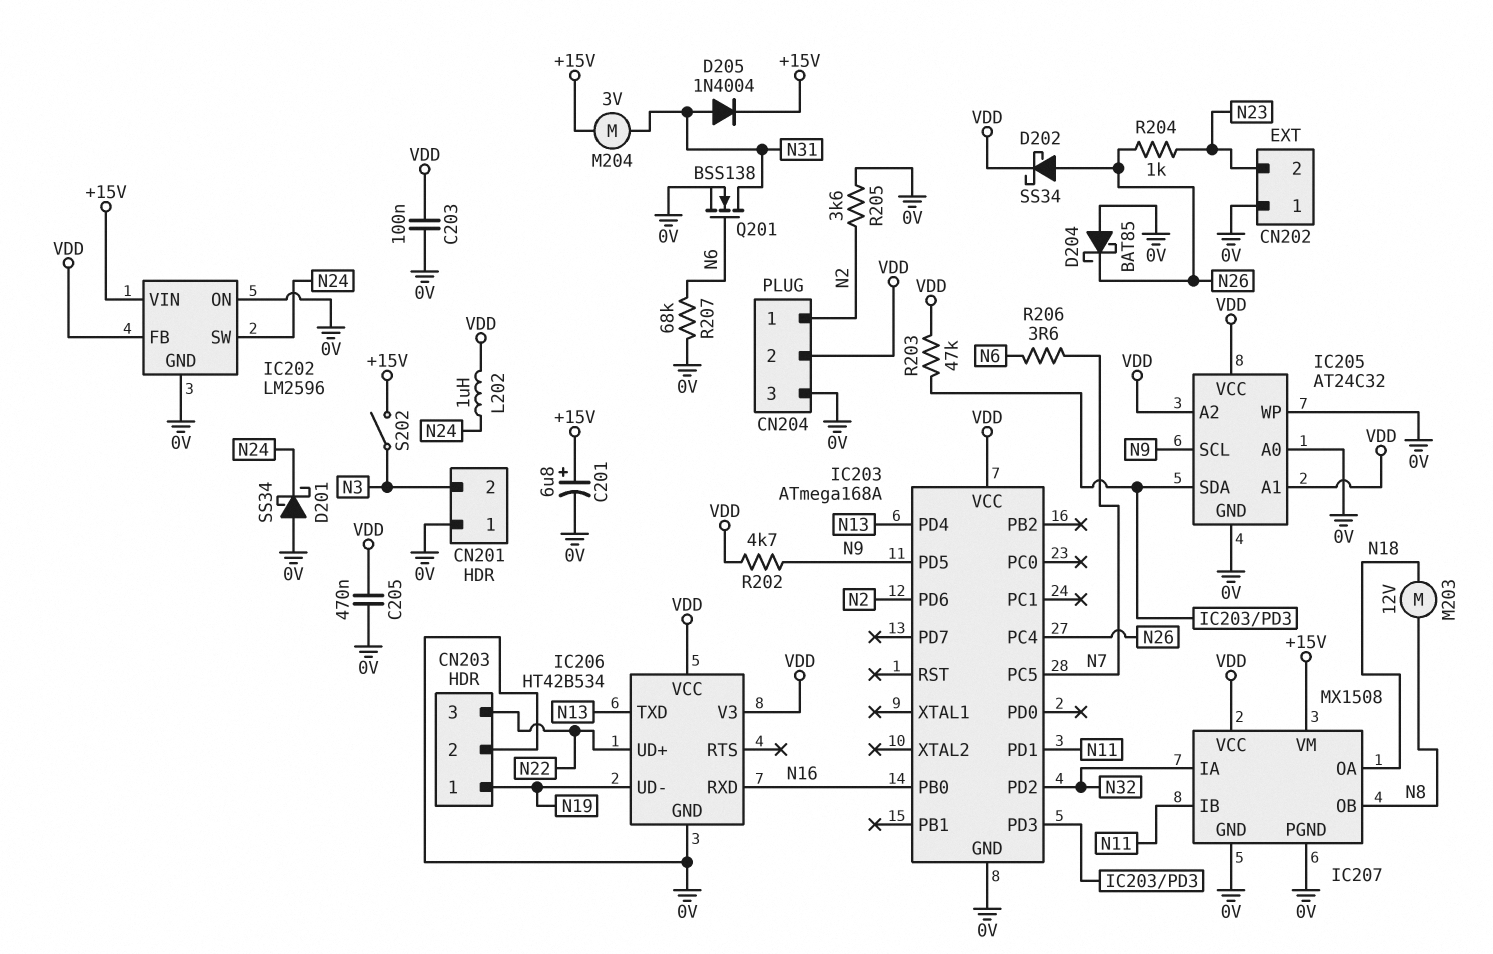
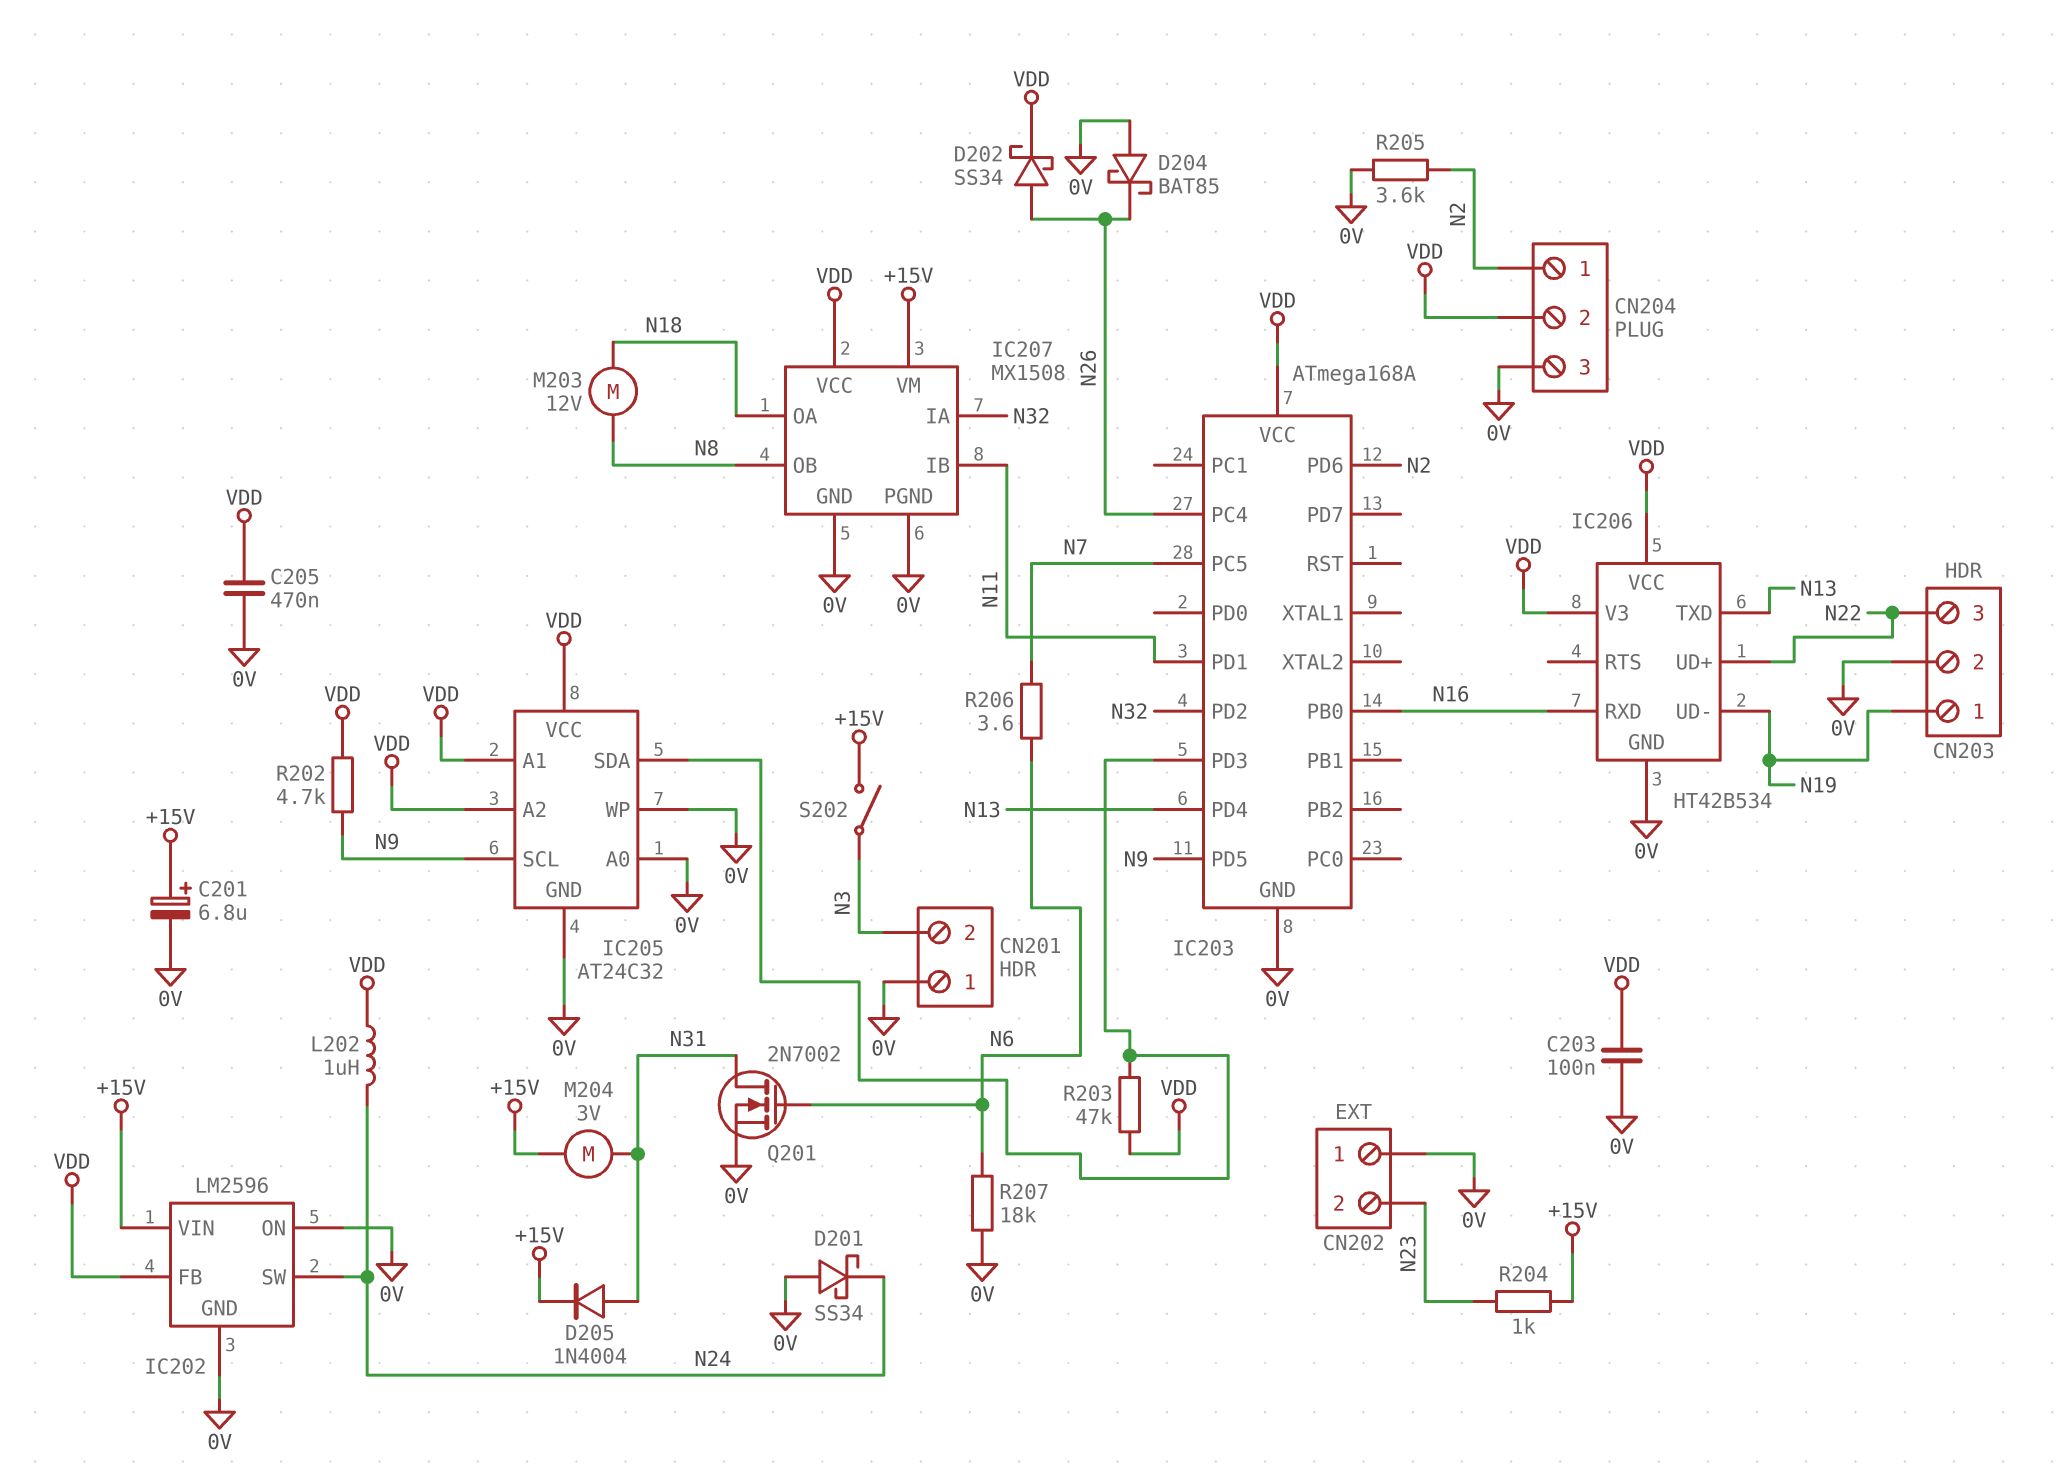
Q201: NMOS BSS138 (G N6, D N31, S 0V) -> NMOS 2N7002 (G N6, D N31, S 0V)
R204: 1k (N23, N26) -> 1k (+15V, N23)
R207: 68k (0V, N6) -> 18k (0V, N6)

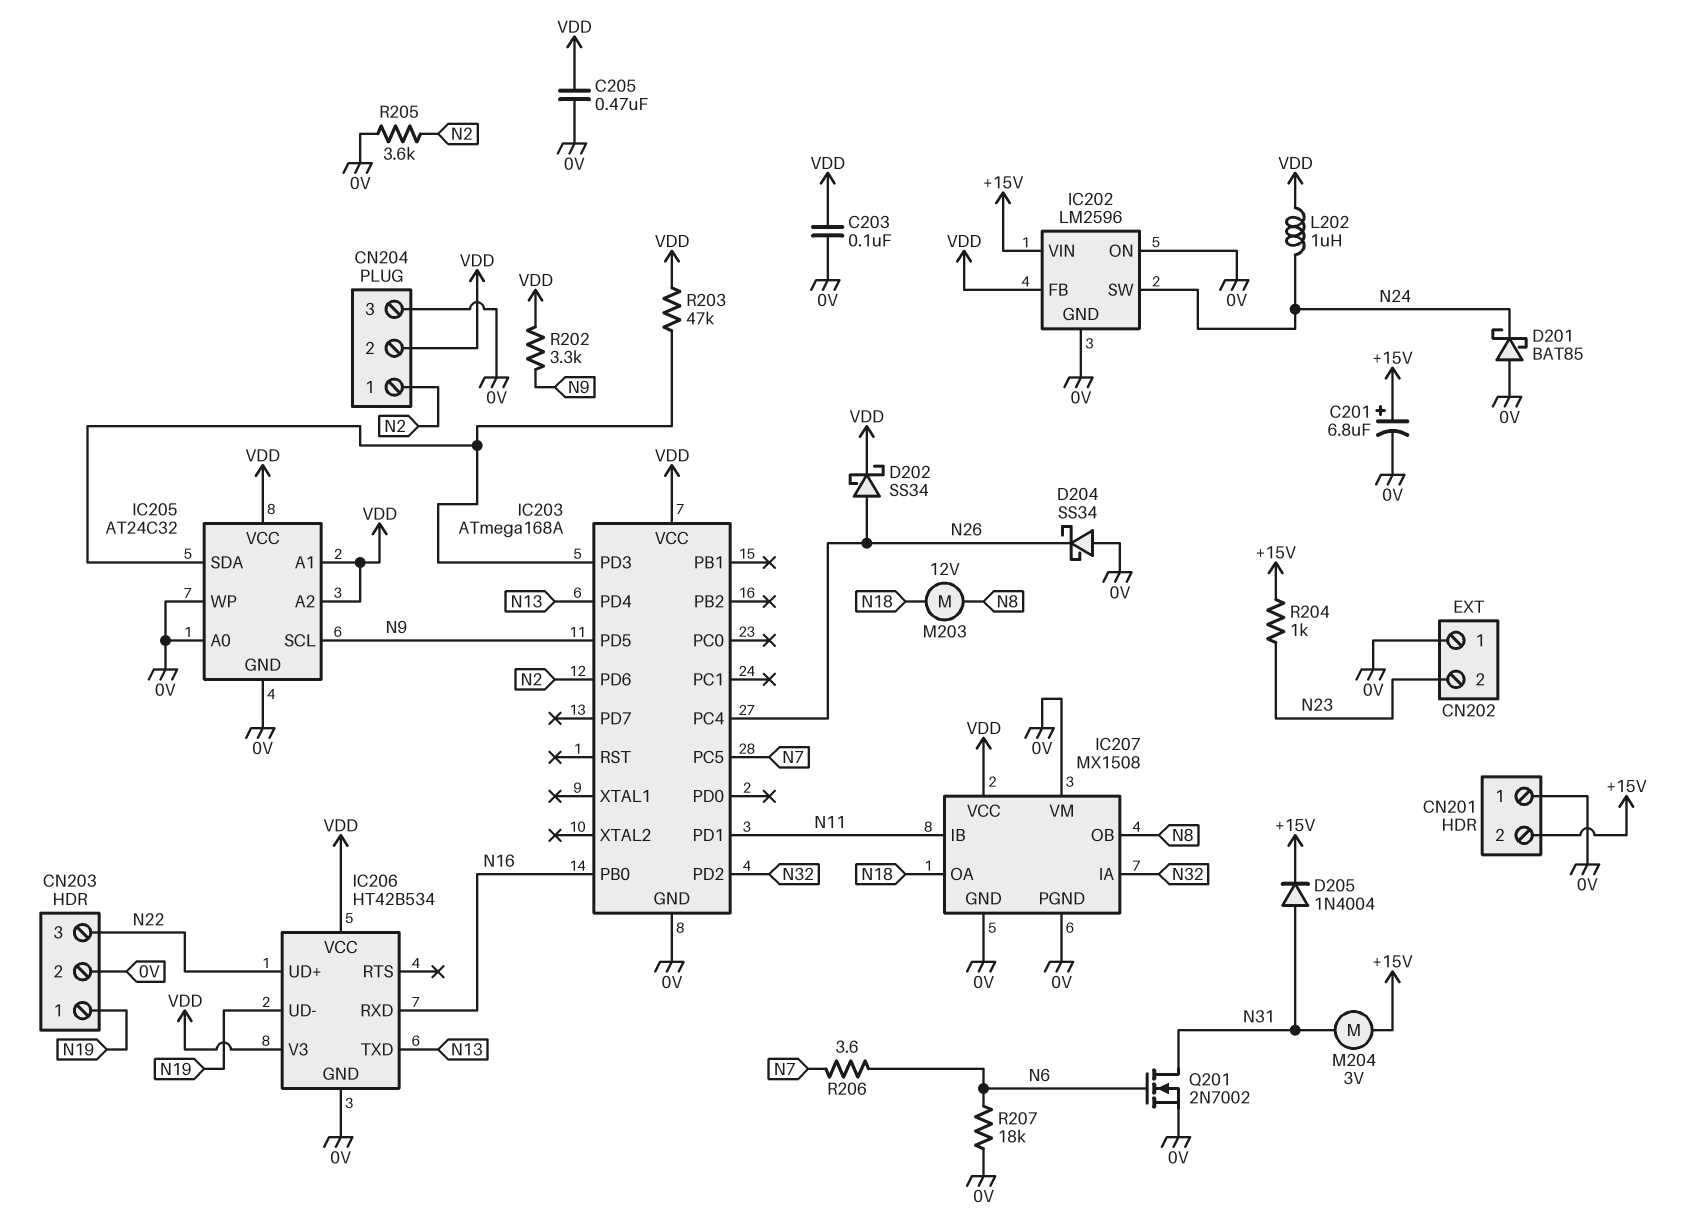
CN201 pin 2: N3 -> +15V
D201: schottky SS34 (A 0V, K N24) -> schottky BAT85 (A 0V, K N24)
D204: schottky BAT85 (A 0V, K N26) -> schottky SS34 (A 0V, K N26)
IC207 pin VM: +15V -> 0V
R202: 4.7k (N9, VDD) -> 3.3k (N9, VDD)
S202: switch (+15V, N3) -> none

